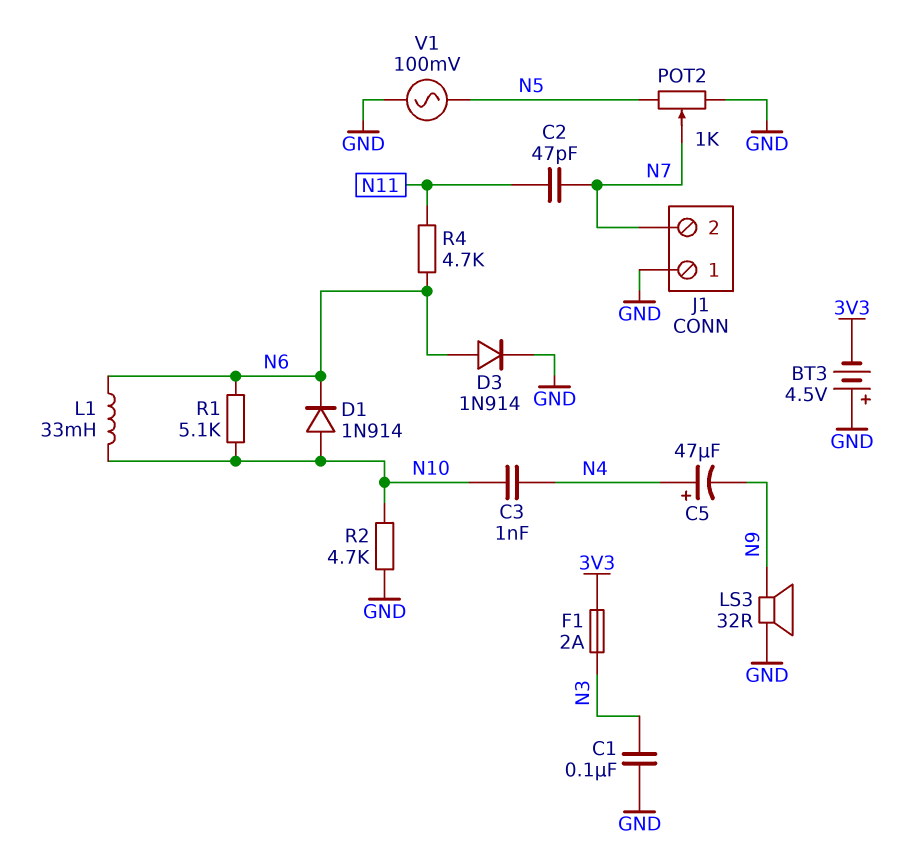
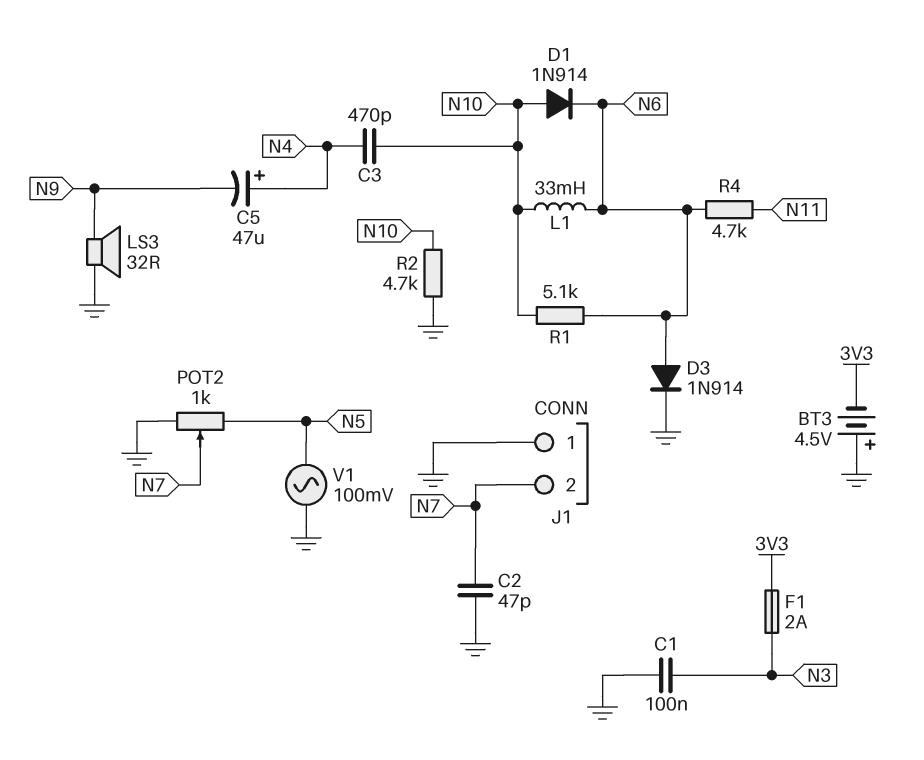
C2: 47pF (N7, N11) -> 47pF (GND, N7)
C3: 1nF (N4, N10) -> 470pF (N4, N10)

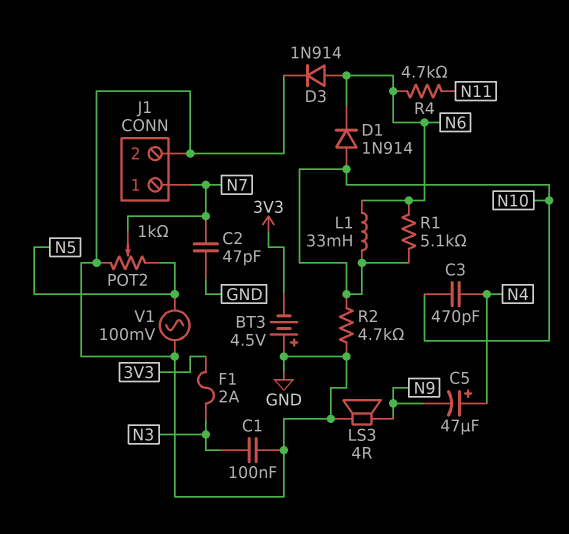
J1 pin 1: GND -> N7
J1 pin 2: N7 -> GND
LS3: speaker 32R (GND, N9) -> speaker 4R (GND, N9)

